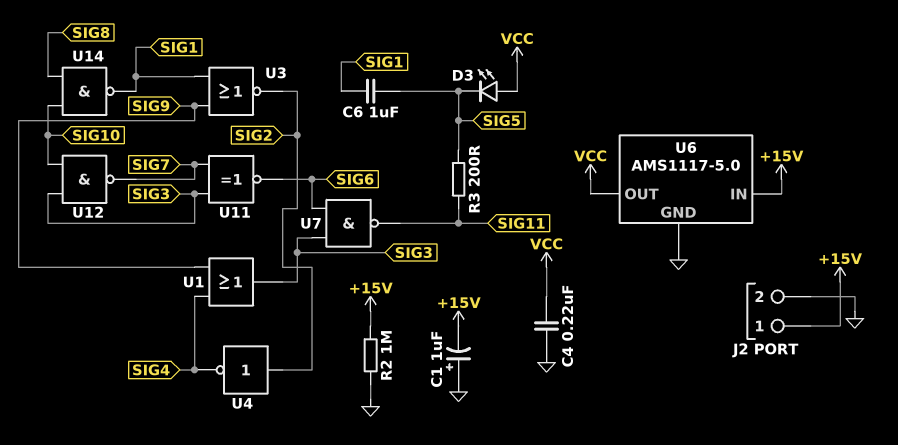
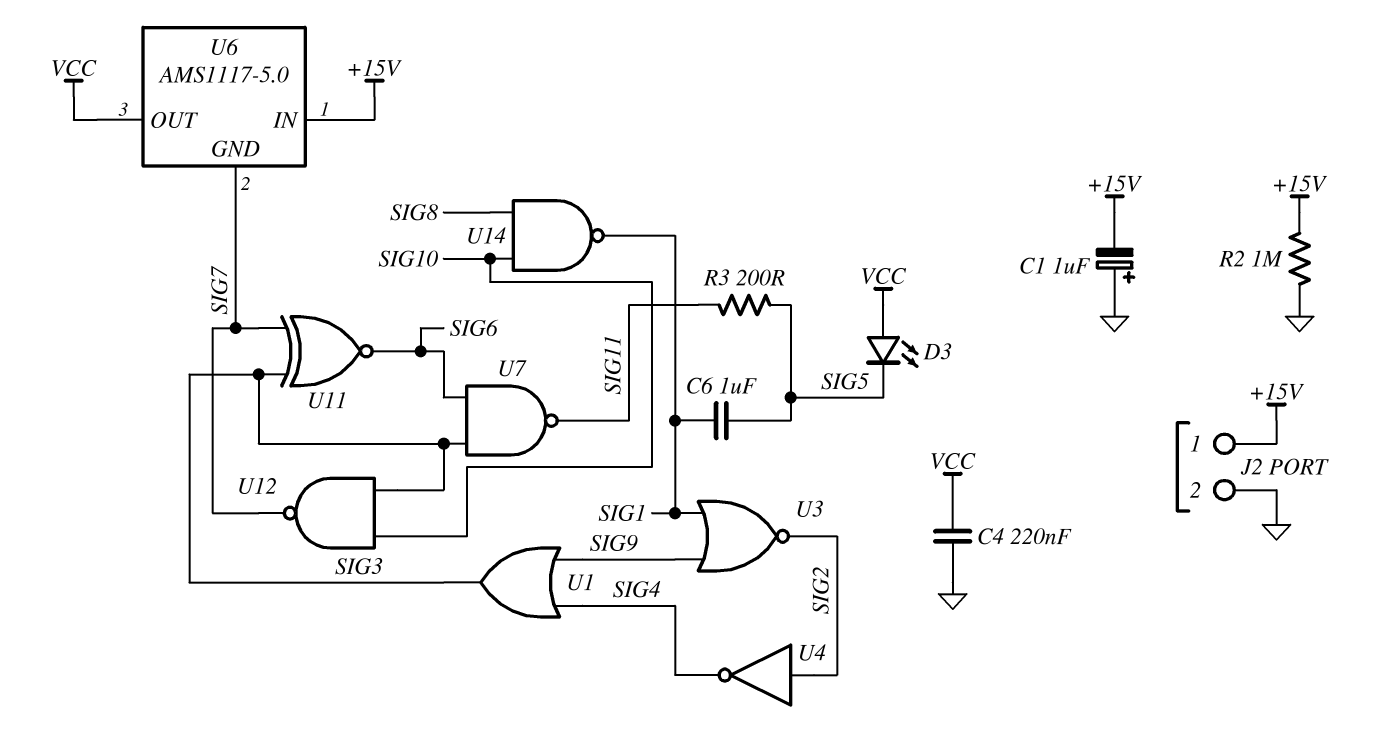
U6 pin GND: GND -> SIG7

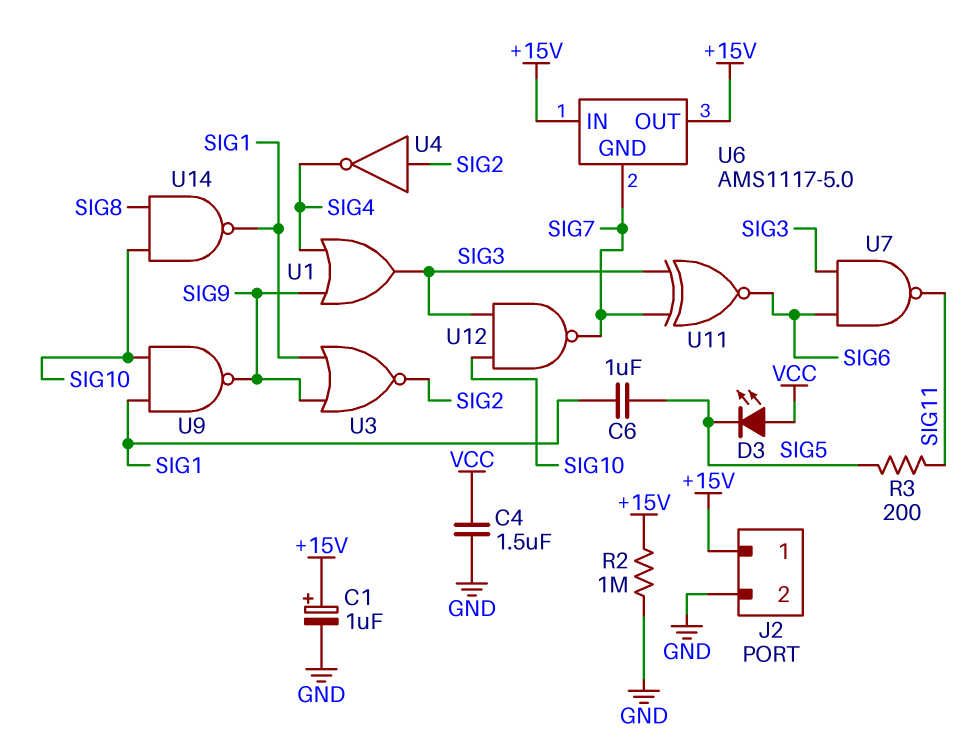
C1: 1uF (plus GND, minus +15V) -> 1uF (plus +15V, minus GND)
C4: 220nF (GND, VCC) -> 1.5uF (GND, VCC)
U6 pin OUT: VCC -> +15V
U9: none -> NAND (in SIG1, in SIG10, out SIG9)

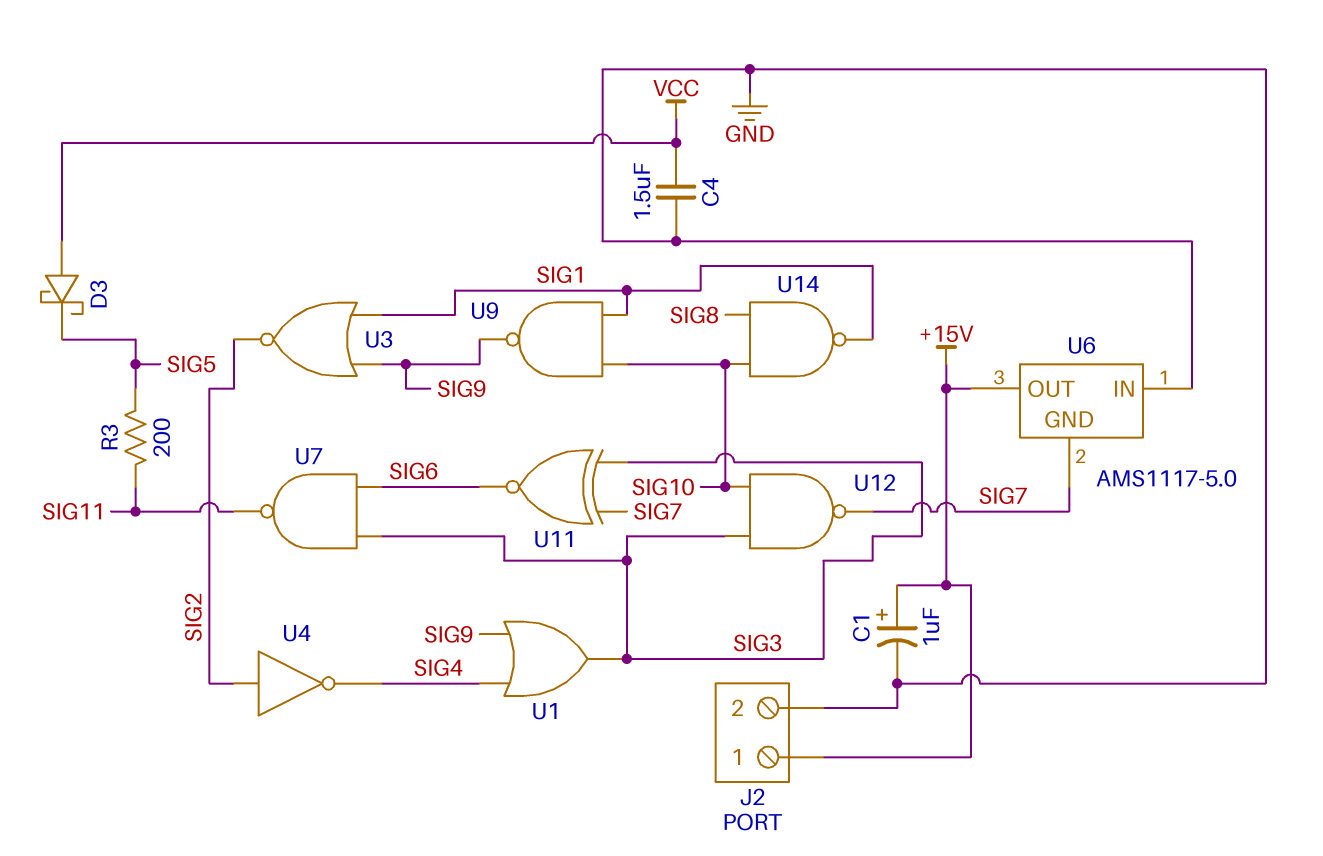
C6: 1uF (SIG1, SIG5) -> none
D3: LED (A VCC, K SIG5) -> schottky (A VCC, K SIG5)
R2: 1M (+15V, GND) -> none
U6 pin IN: +15V -> GND

